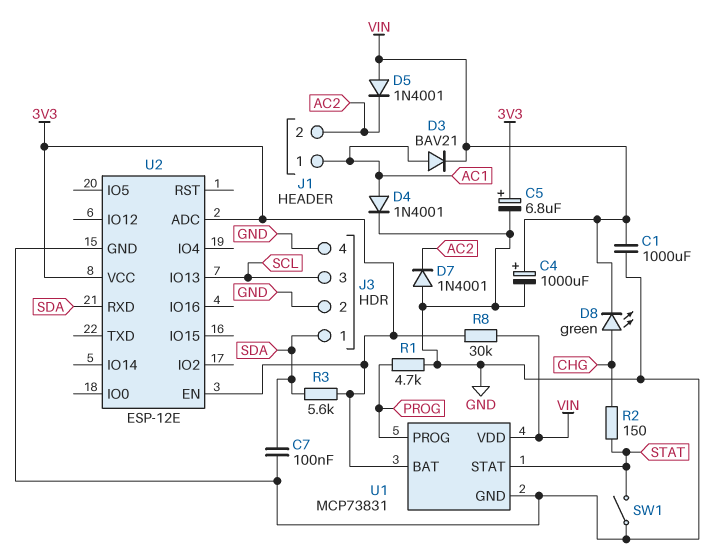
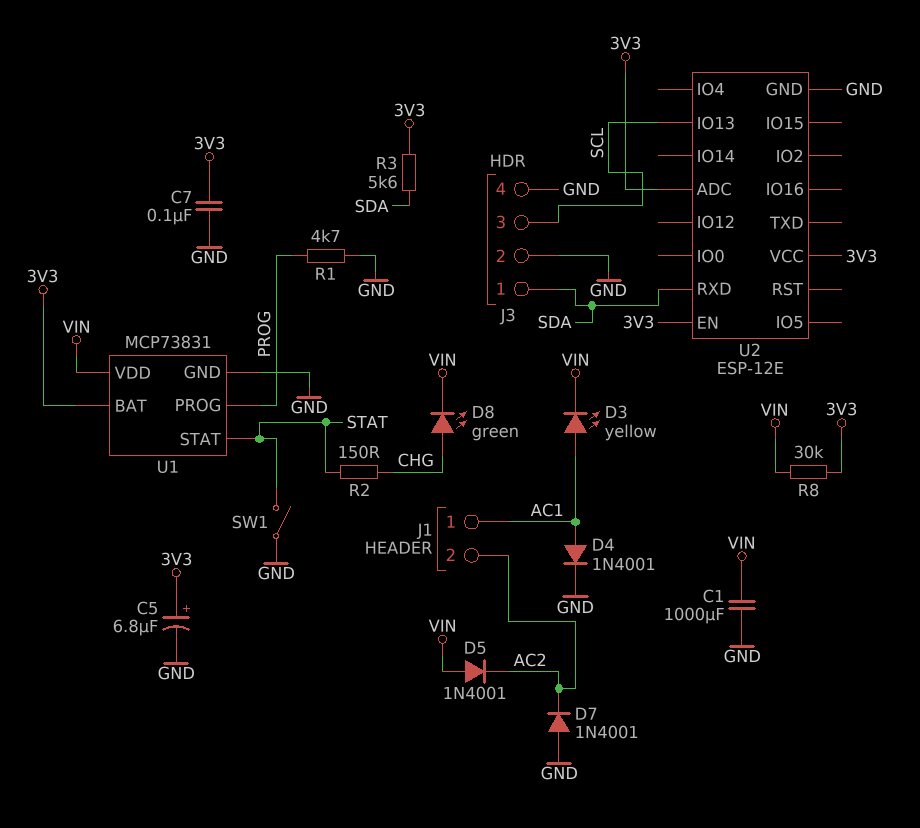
C4: 1000uF (plus VIN, minus GND) -> none
C7: 100nF (GND, SDA) -> 100nF (3V3, GND)
D3: diode BAV21 (A AC1, K VIN) -> LED yellow (A AC1, K VIN)

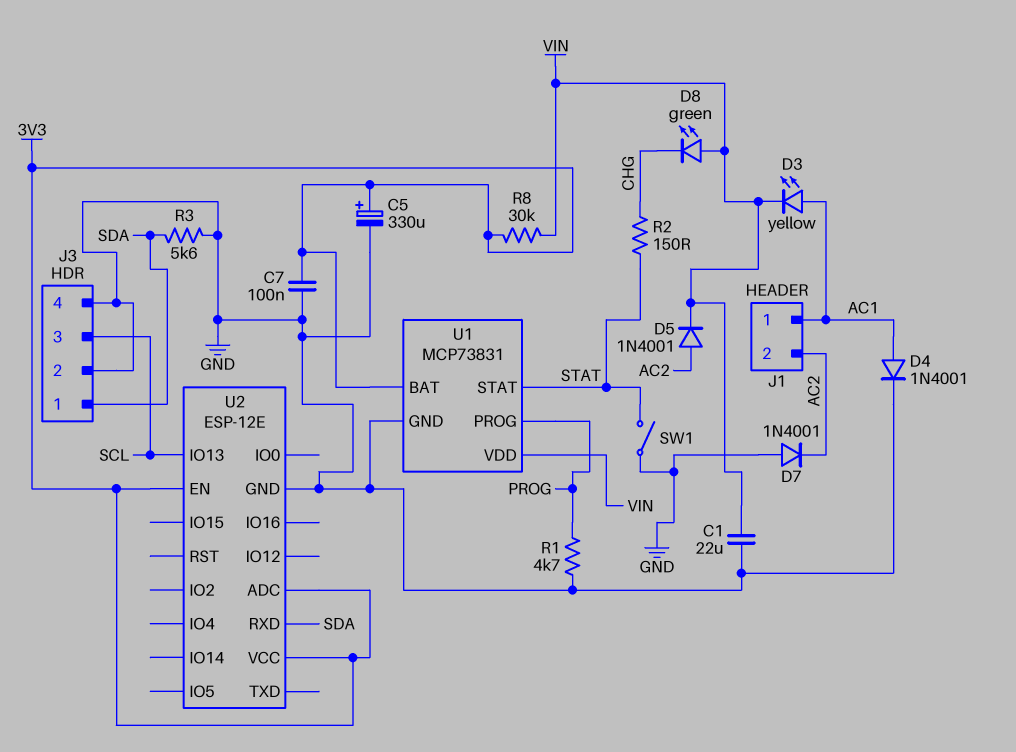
C1: 1000uF (GND, VIN) -> 22uF (GND, VIN)
C5: 6.8uF (plus 3V3, minus GND) -> 330uF (plus 3V3, minus GND)
D5: diode 1N4001 (A VIN, K AC2) -> diode 1N4001 (A AC2, K VIN)
D8: LED green (A CHG, K VIN) -> LED green (A VIN, K CHG)
R3: 5.6k (3V3, SDA) -> 5.6k (GND, SDA)

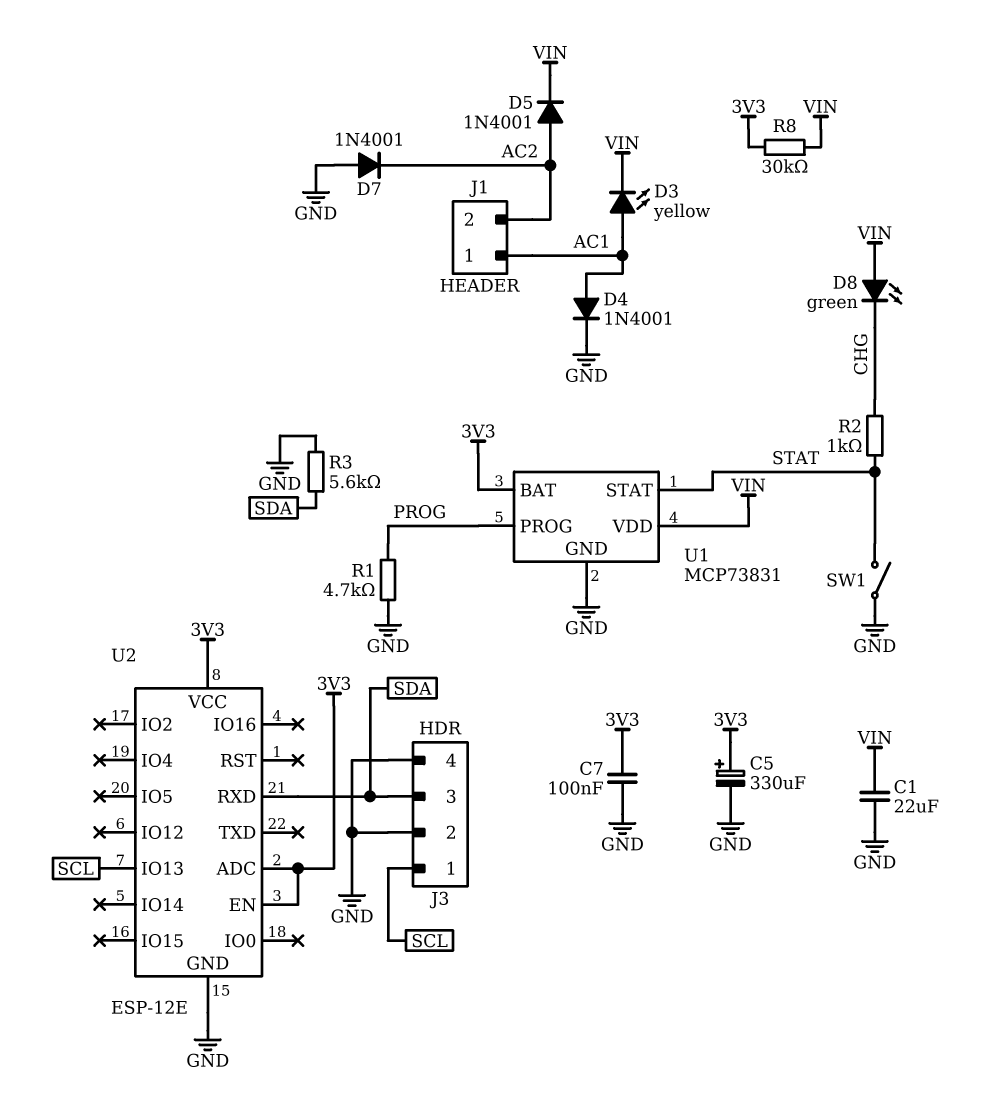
J3 pin 1: SDA -> SCL
J3 pin 3: SCL -> SDA
R2: 150 (CHG, STAT) -> 1k (CHG, STAT)

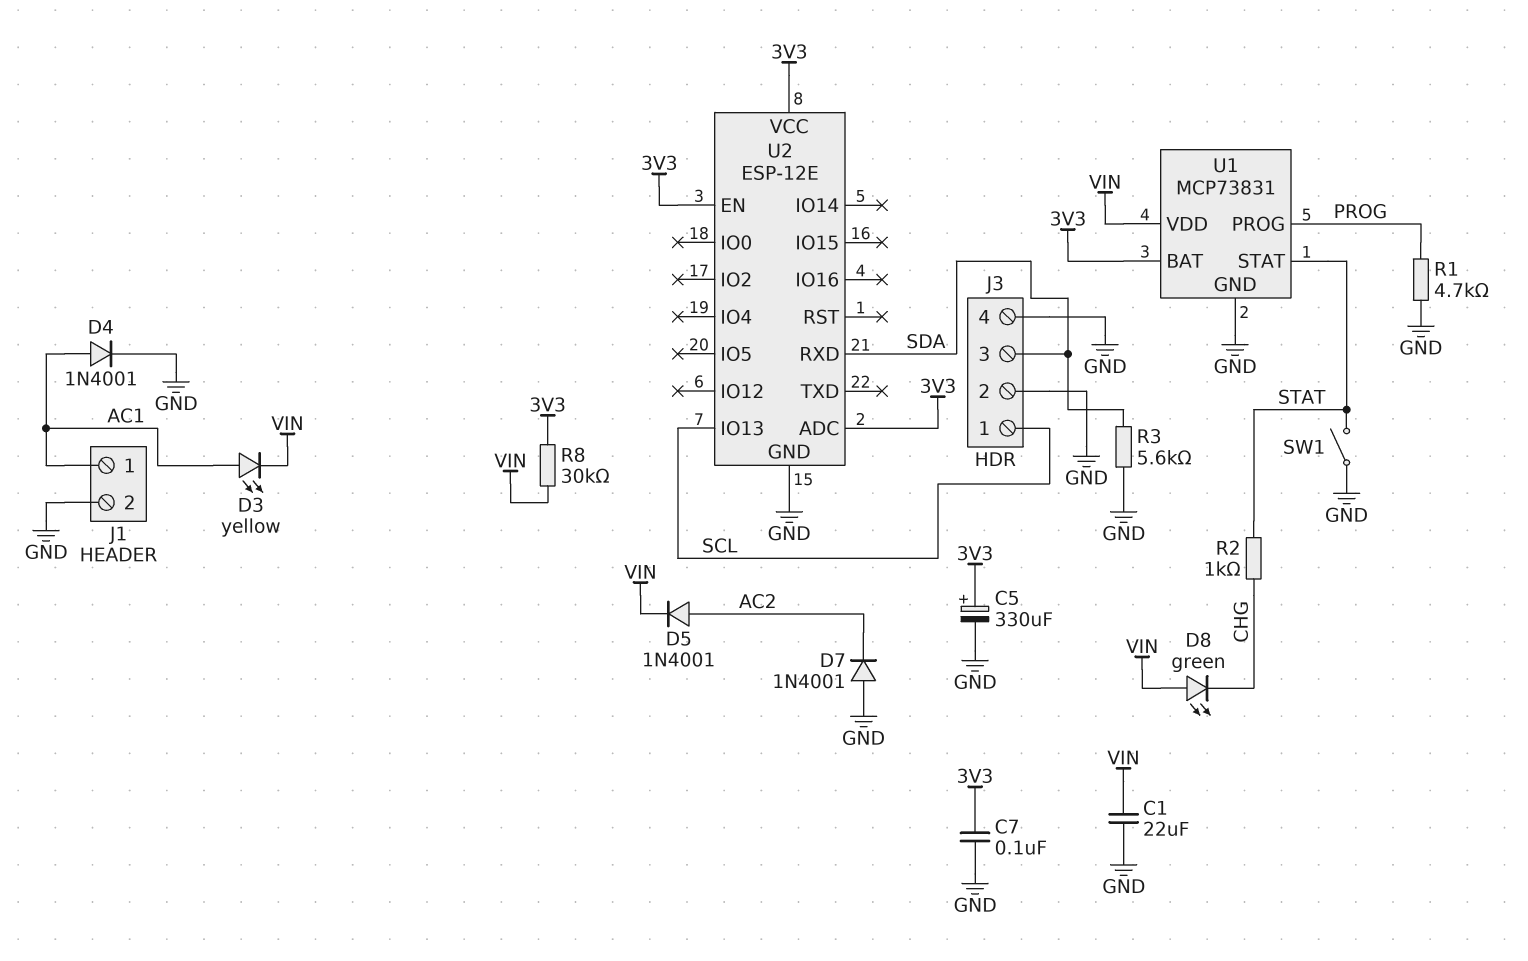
J1 pin 2: AC2 -> GND

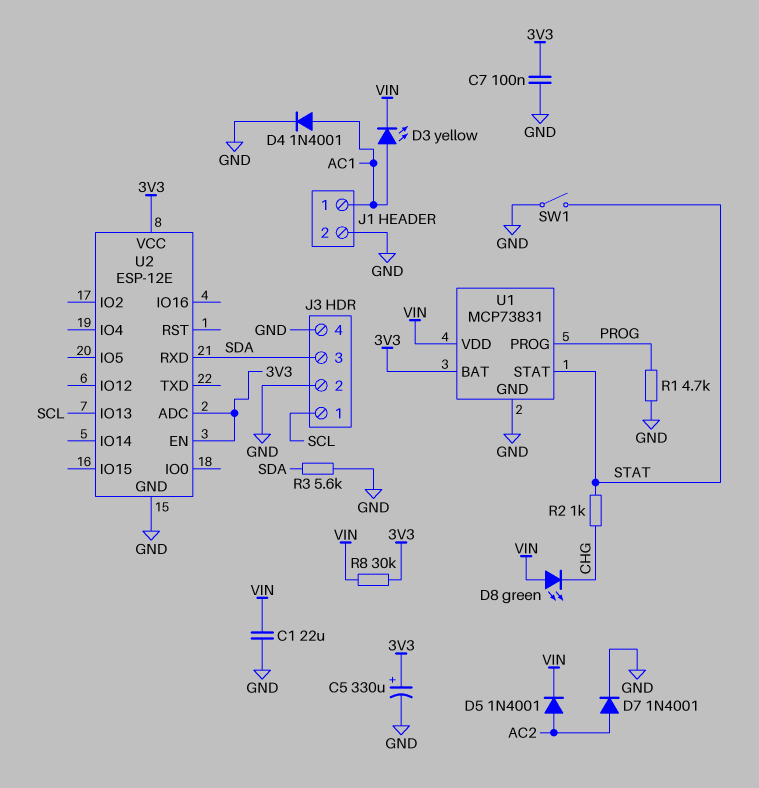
D7: diode 1N4001 (A GND, K AC2) -> diode 1N4001 (A AC2, K GND)

